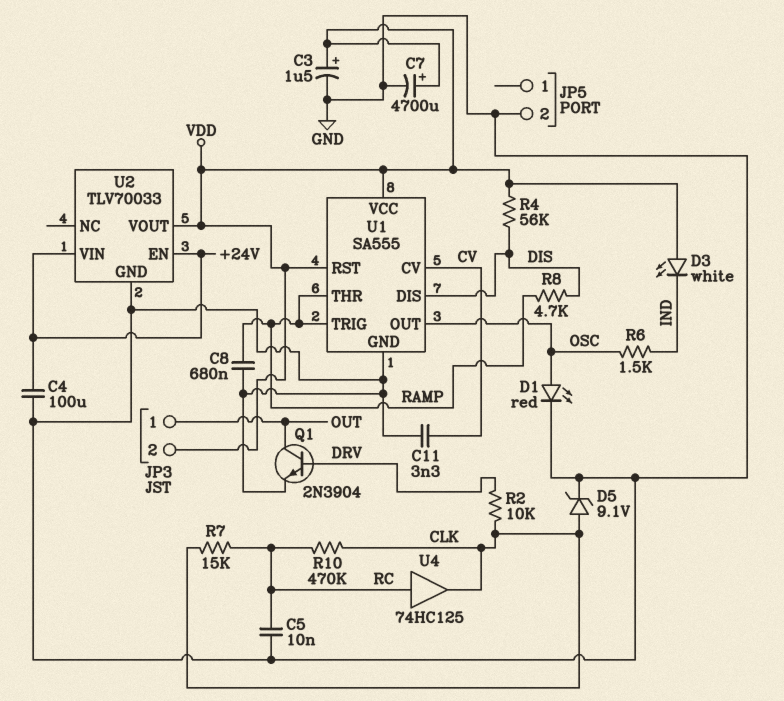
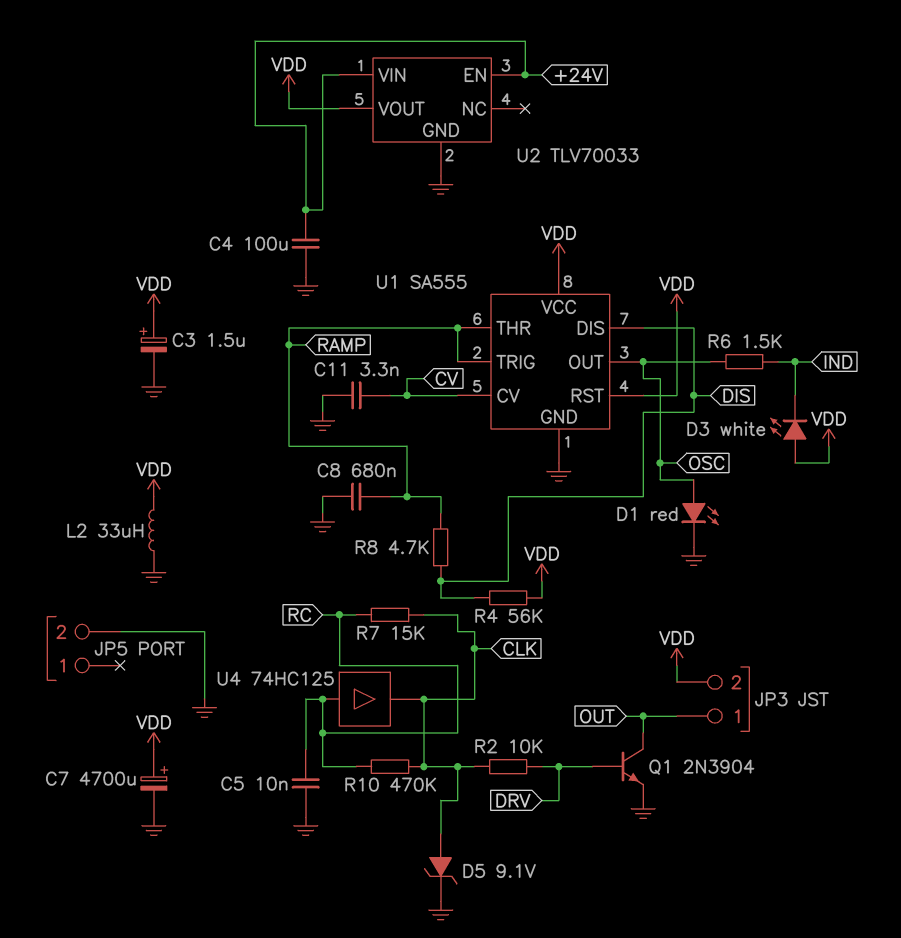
L2: none -> 33uH (GND, VDD)

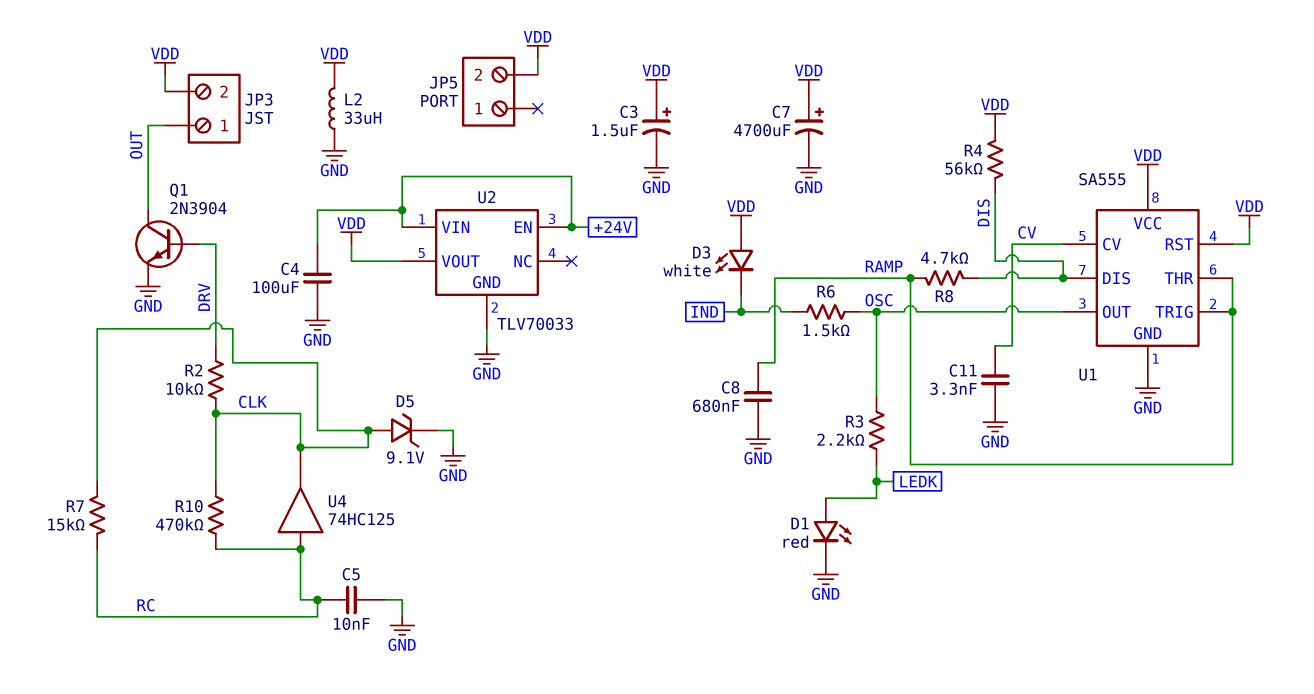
D1: LED red (A OSC, K GND) -> LED red (A LEDK, K GND)
JP5 pin 2: GND -> VDD
R3: none -> 2.2k (LEDK, OSC)

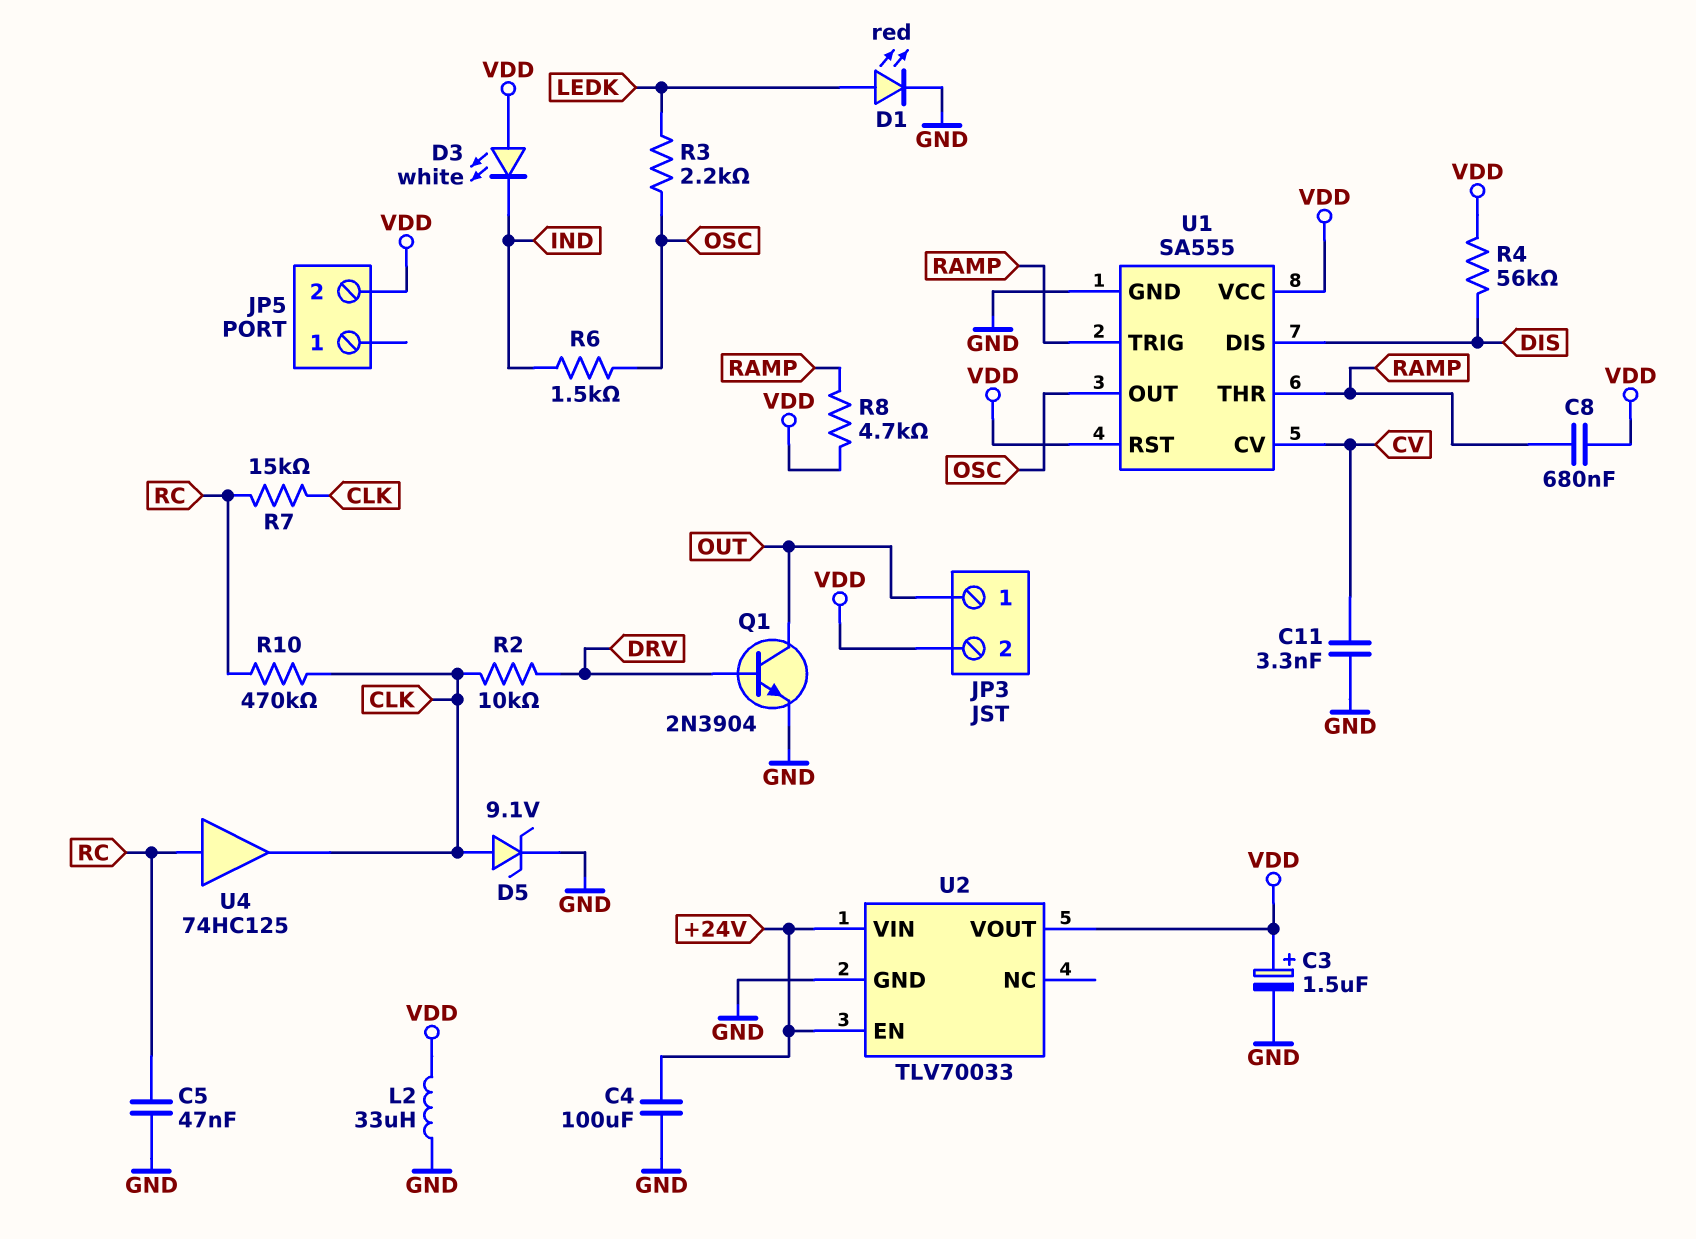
C5: 10nF (GND, RC) -> 47nF (GND, RC)
C7: 4700uF (plus VDD, minus GND) -> none
C8: 680nF (GND, RAMP) -> 680nF (RAMP, VDD)
R8: 4.7k (DIS, RAMP) -> 4.7k (RAMP, VDD)

